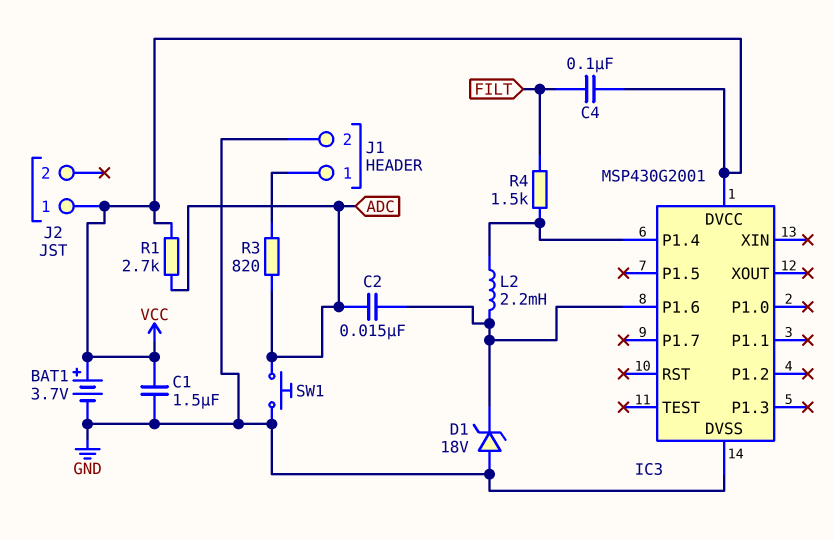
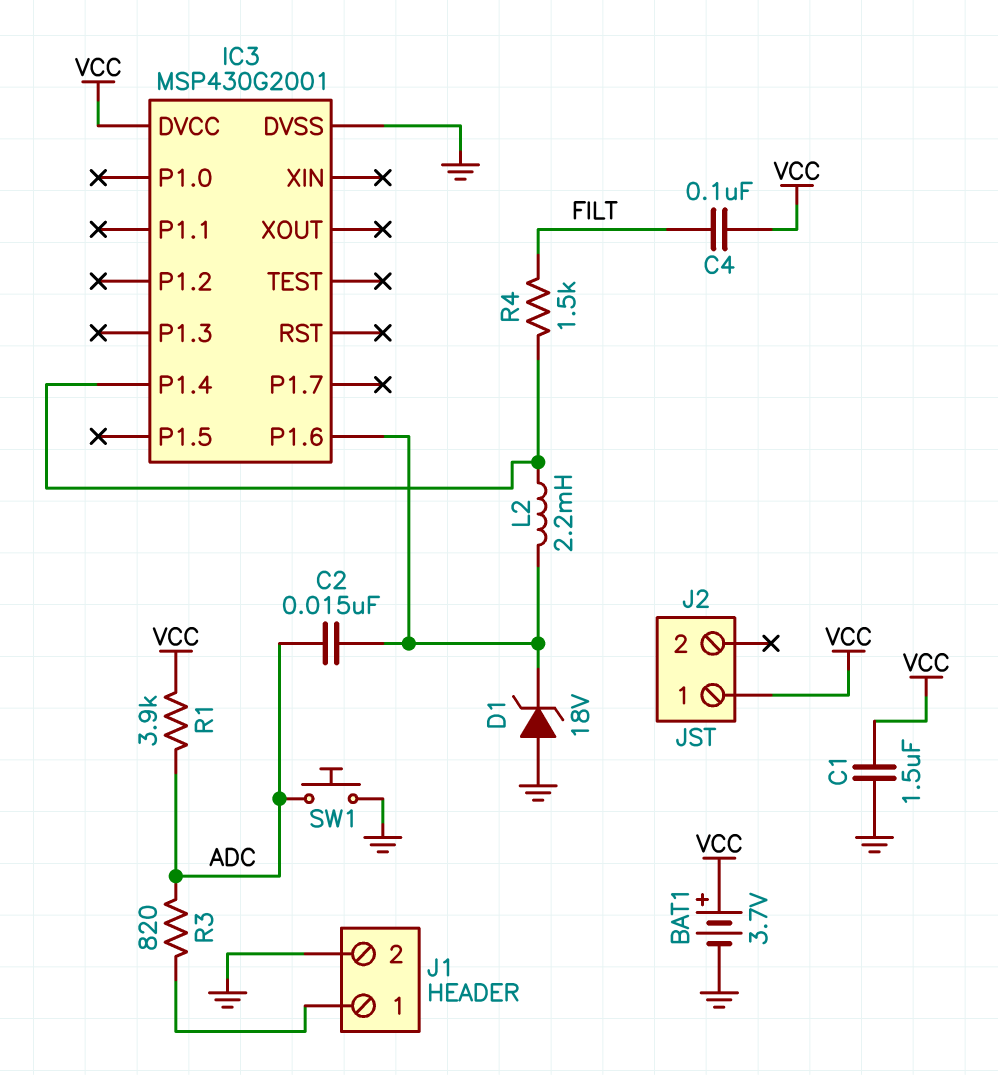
R1: 2.7k (ADC, VCC) -> 3.9k (ADC, VCC)

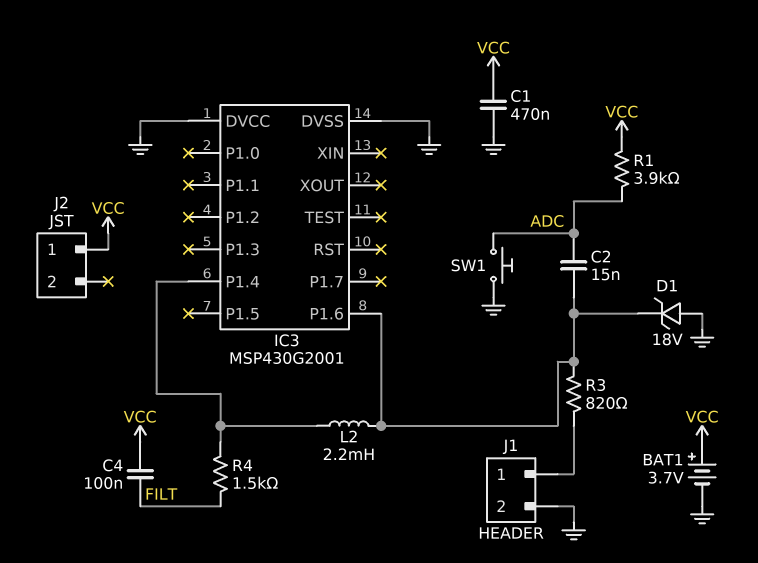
C1: 1.5uF (GND, VCC) -> 470nF (GND, VCC)
IC3 pin DVCC: VCC -> GND
R3: 820 (ADC, J1/1) -> 820 (IC3/P1.6, J1/1)

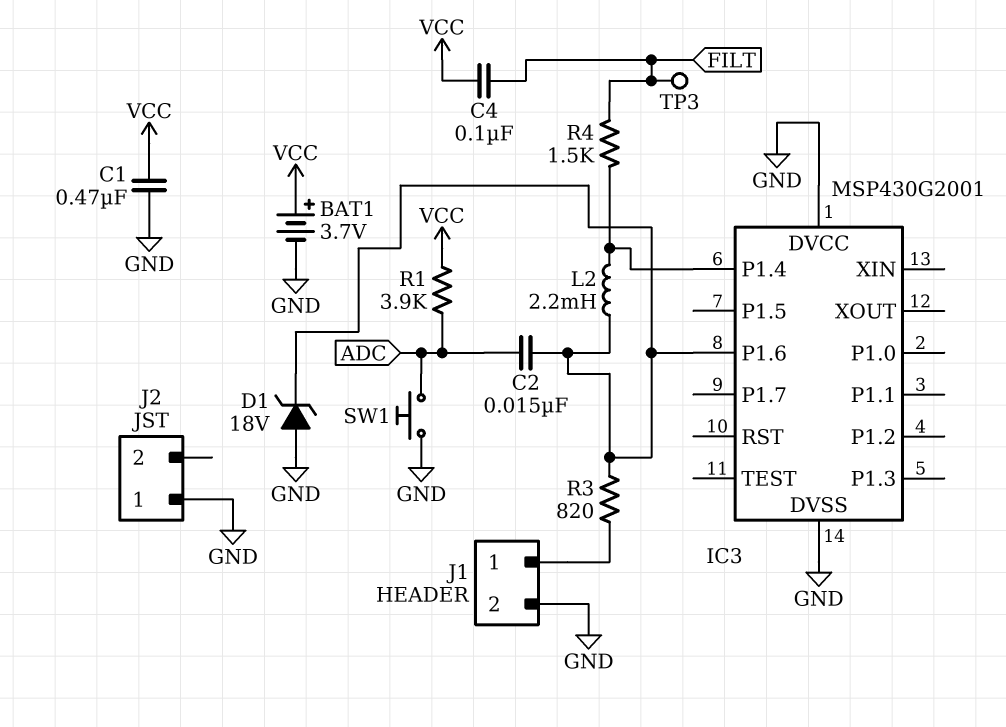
J2 pin 1: VCC -> GND
TP3: none -> test point (FILT)

